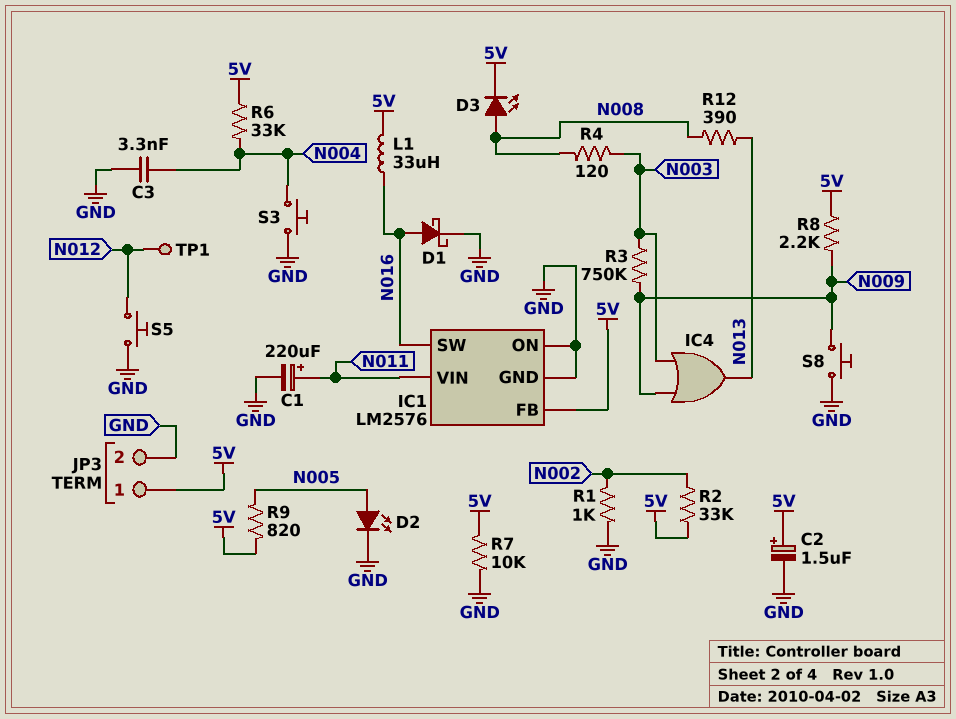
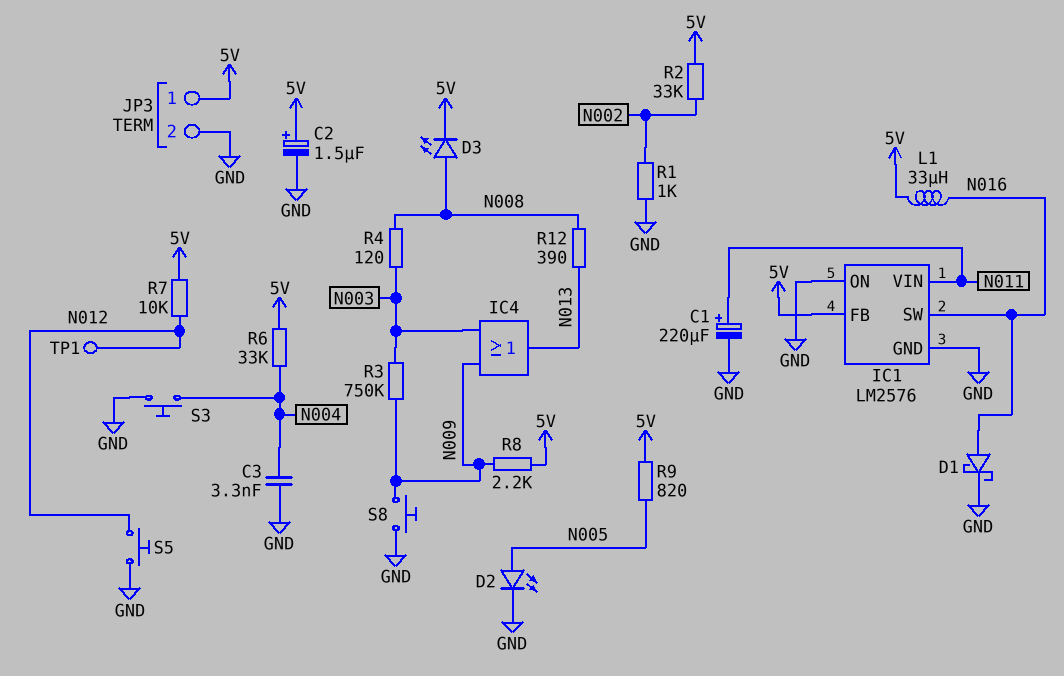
R7: 10k (5V, GND) -> 10k (5V, N012)

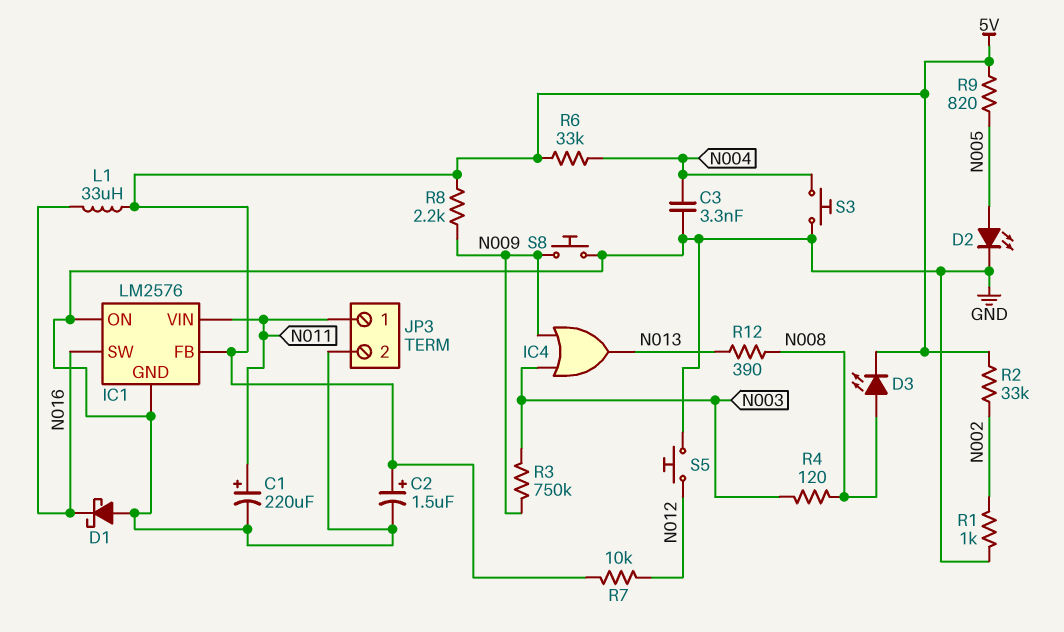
D1: schottky (A N016, K GND) -> schottky (A GND, K N016)
JP3 pin 1: 5V -> N011
TP1: test point (N012) -> none

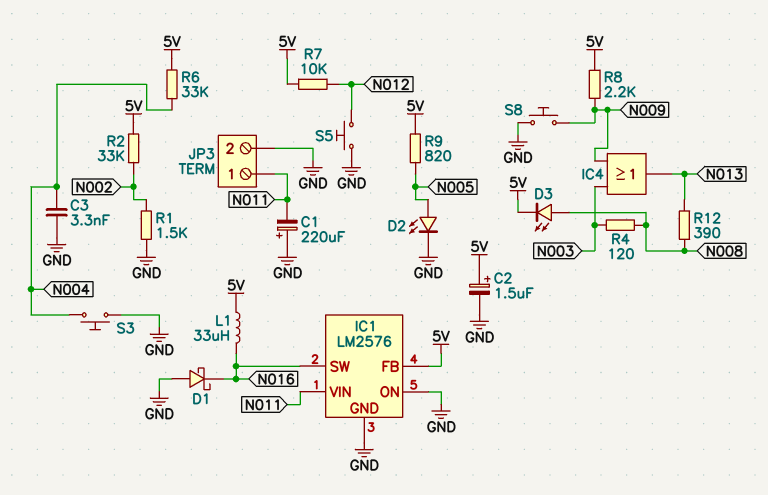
C1: 220uF (plus N011, minus GND) -> 220uF (plus GND, minus N011)
R1: 1k (GND, N002) -> 1.5k (GND, N002)
R3: 750k (N003, N009) -> none

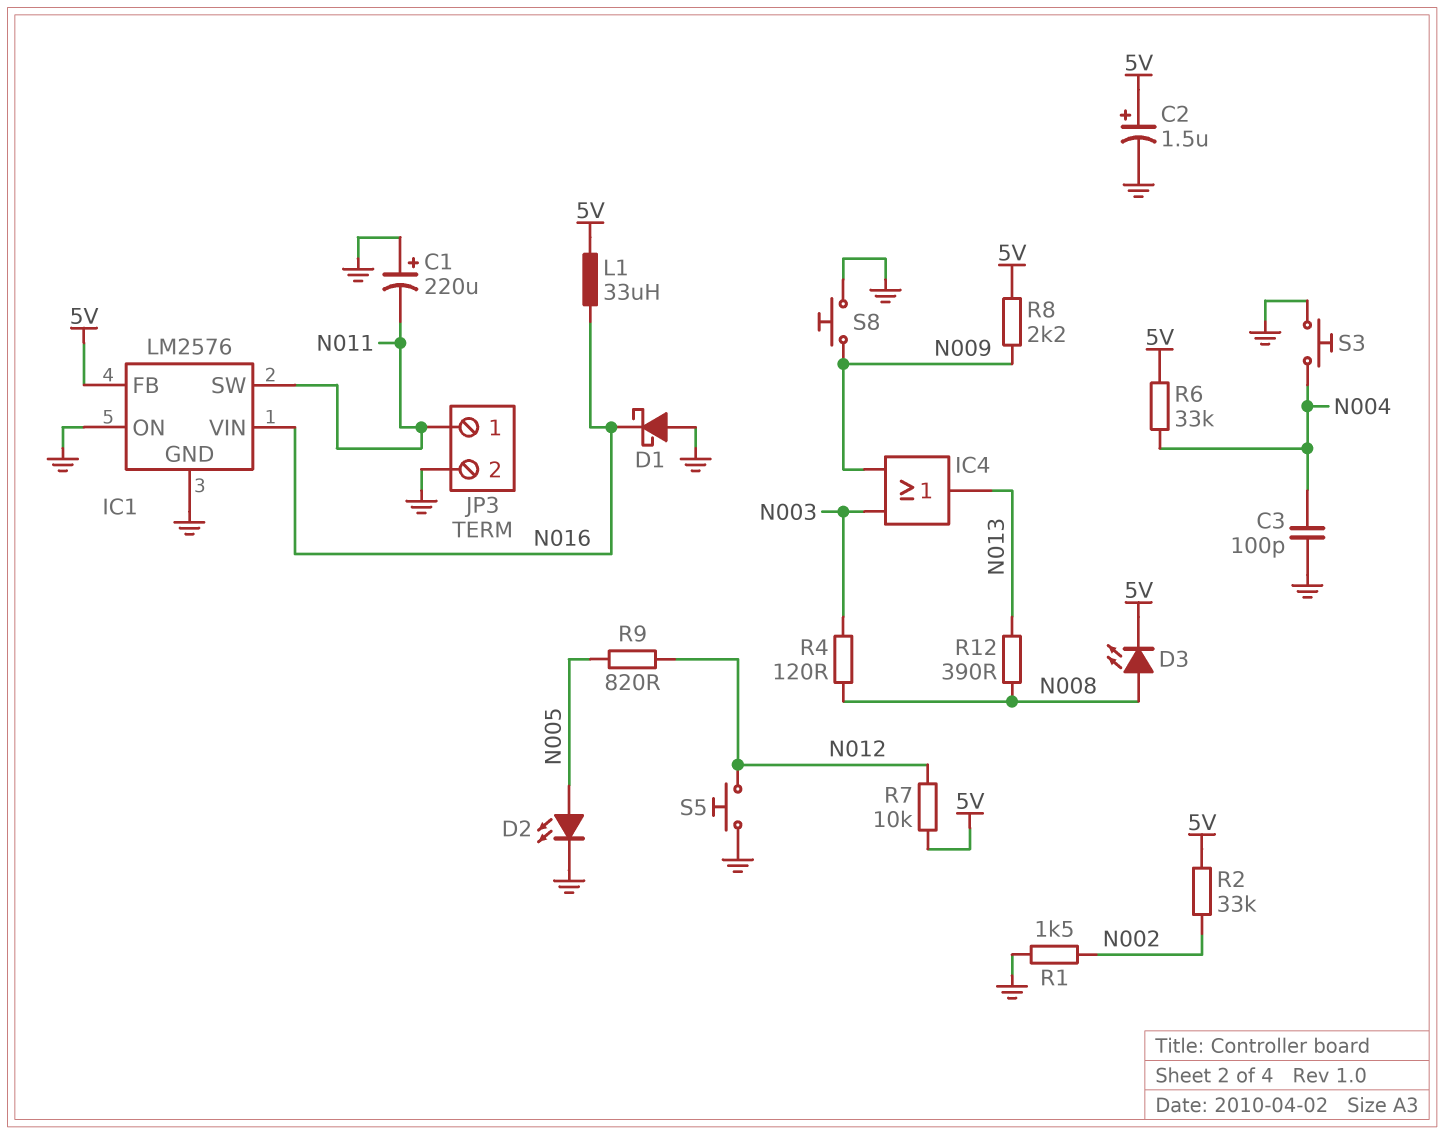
C3: 3.3nF (GND, N004) -> 100pF (GND, N004)
IC1 pin SW: N016 -> N011
IC1 pin VIN: N011 -> N016
R9: 820 (5V, N005) -> 820 (N005, N012)

